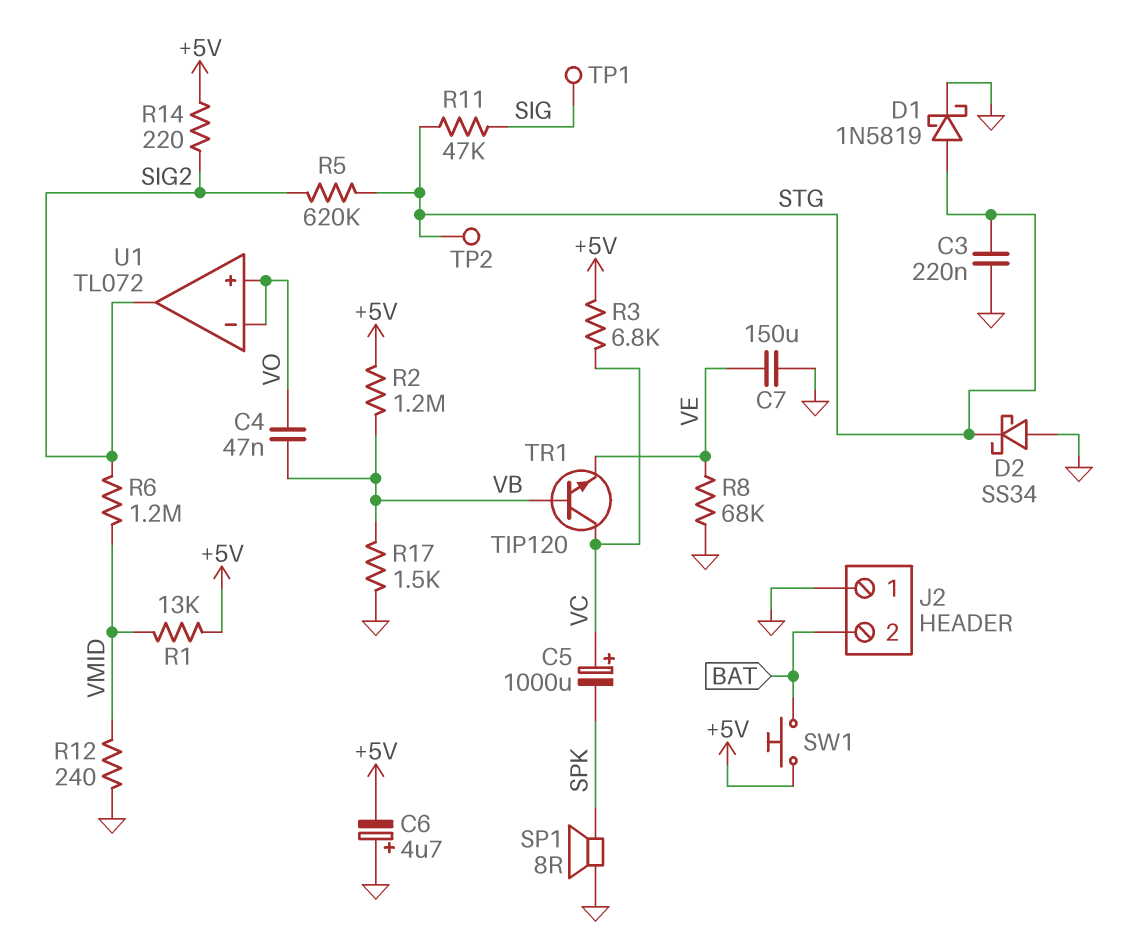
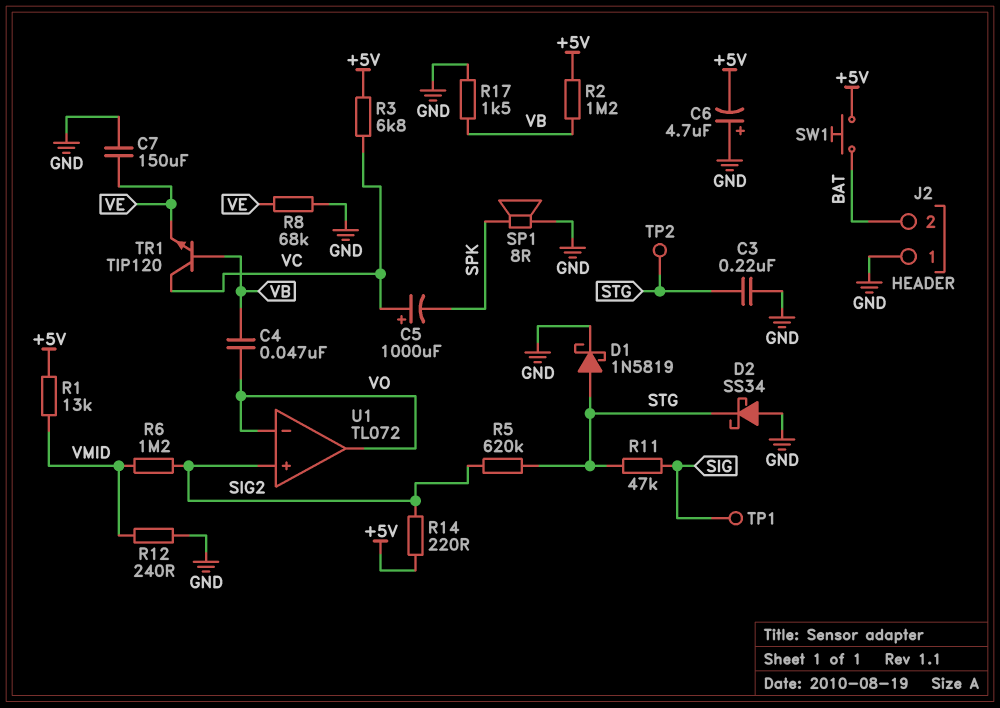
U1 pin in+: VO -> SIG2
U1 pin out: SIG2 -> VO

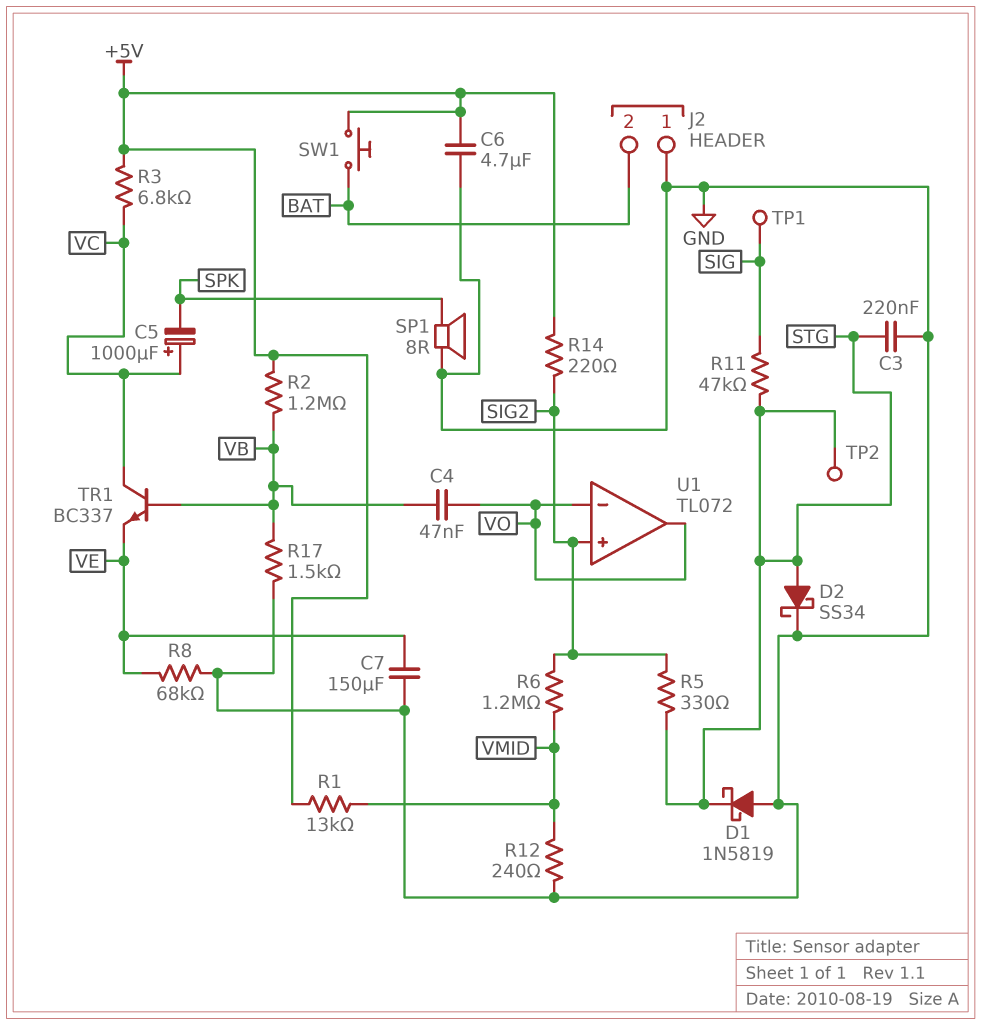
C6: 4.7uF (plus GND, minus +5V) -> 4.7uF (+5V, GND)
D1: schottky 1N5819 (A STG, K GND) -> schottky 1N5819 (A GND, K STG)
D2: schottky SS34 (A GND, K STG) -> schottky SS34 (A STG, K GND)
R5: 620k (SIG2, STG) -> 330 (SIG2, STG)
TR1: NPN TIP120 (B VB, C VC, E VE) -> NPN BC337 (B VB, C VC, E VE)

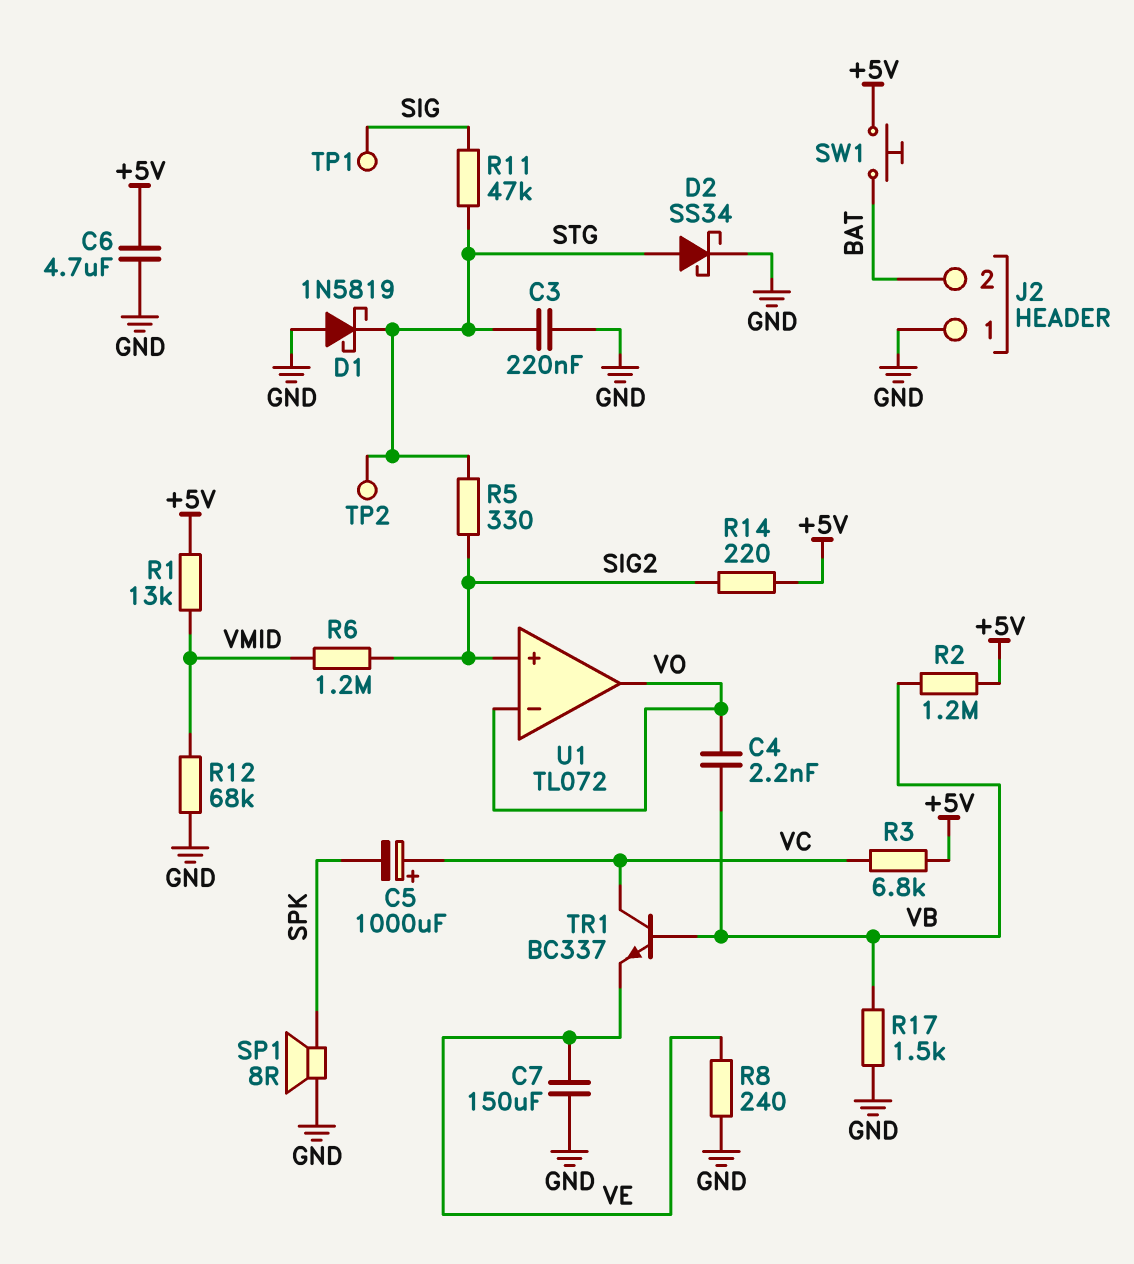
C4: 47nF (VB, VO) -> 2.2nF (VB, VO)
R8: 68k (GND, VE) -> 240 (GND, VE)
R12: 240 (GND, VMID) -> 68k (GND, VMID)

